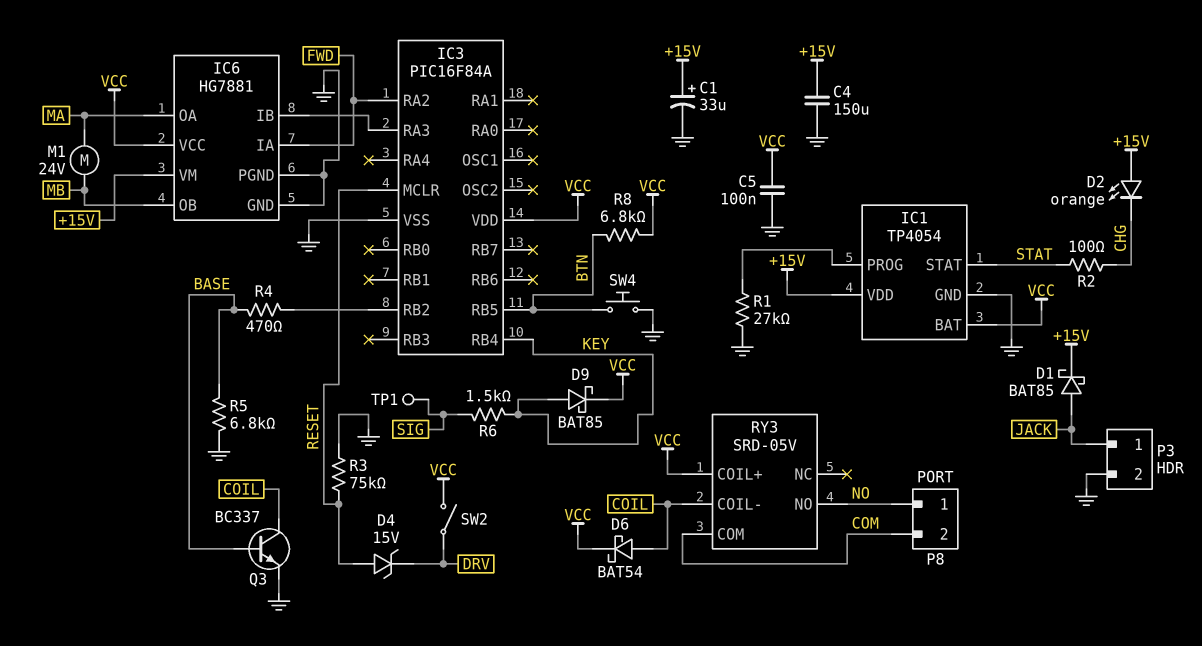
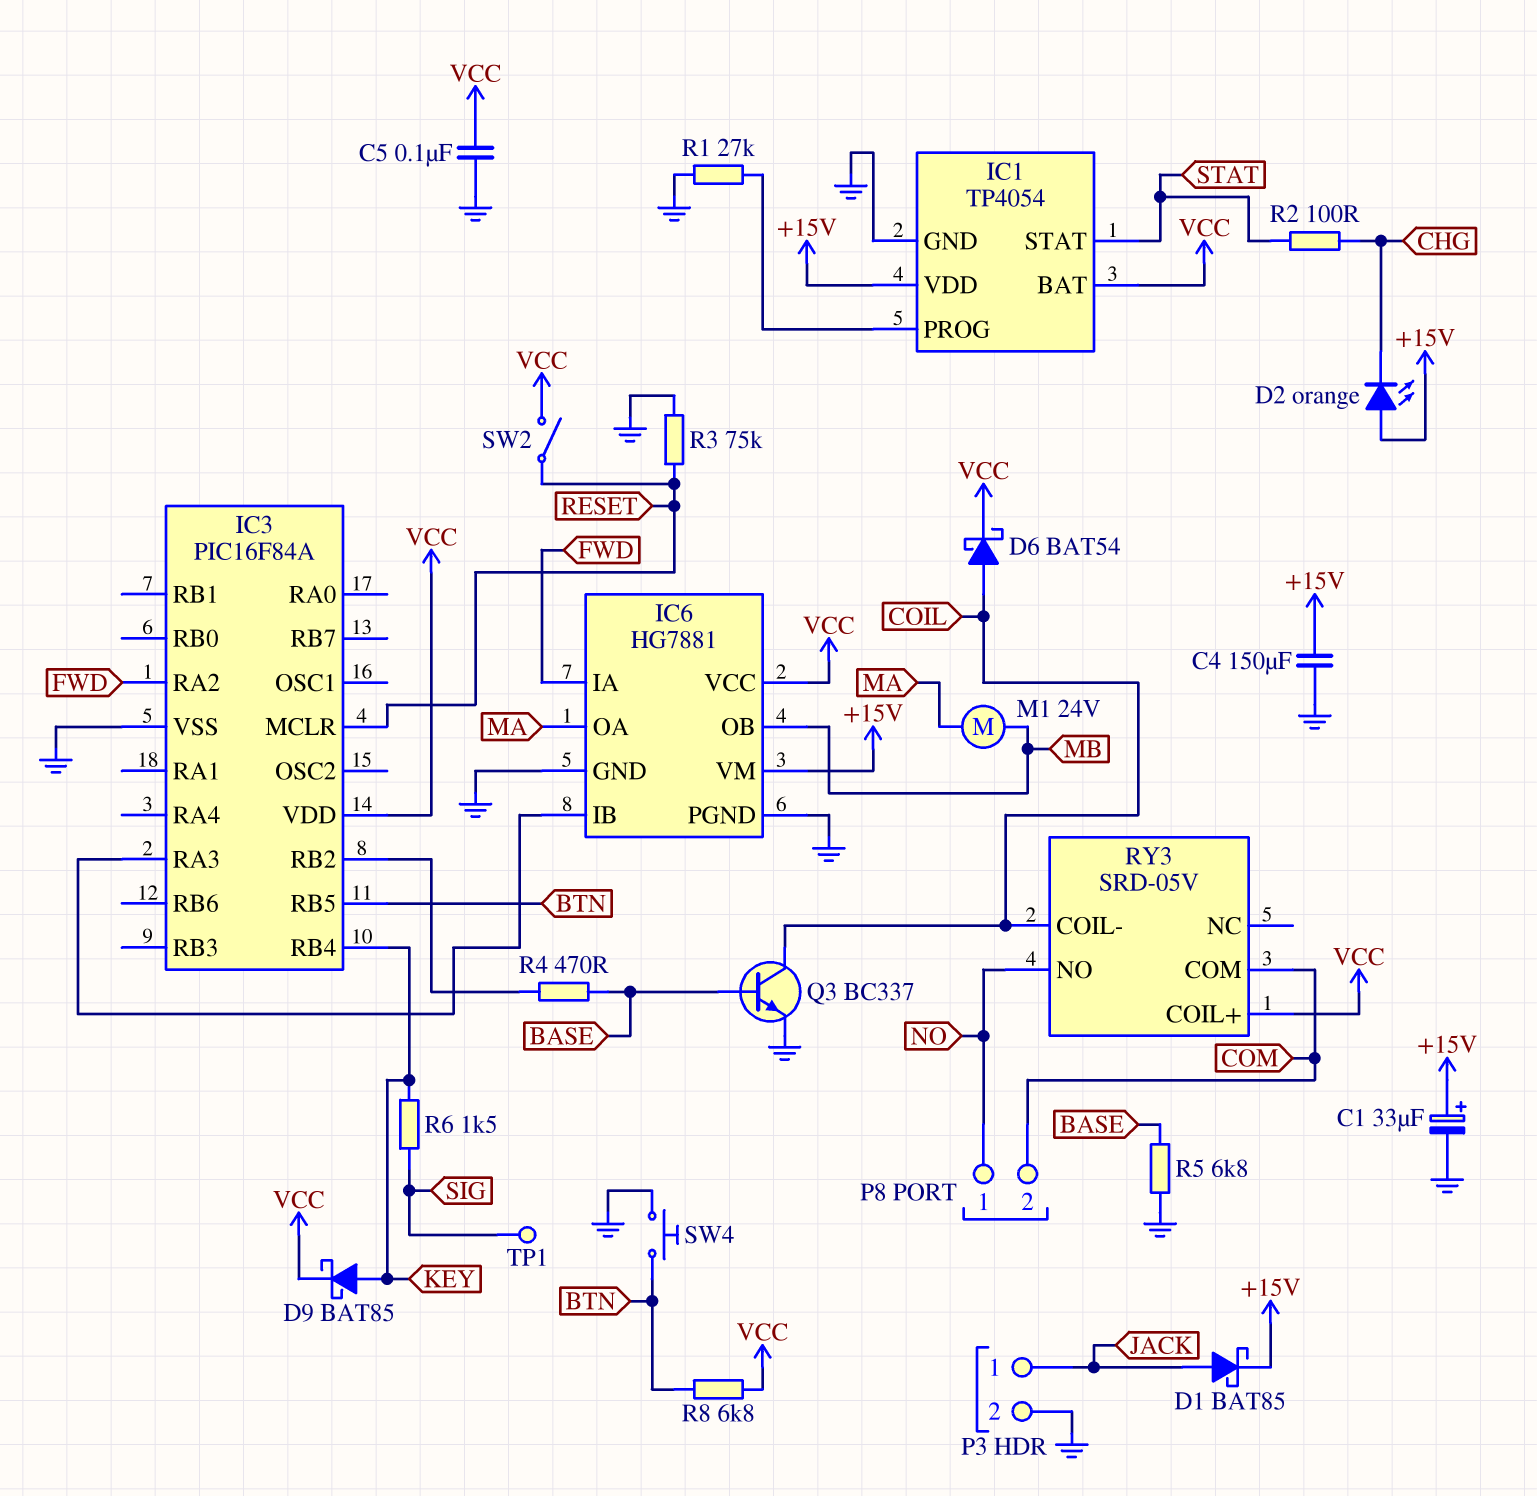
D4: zener 15V (A RESET, K DRV) -> none
SW2: switch (DRV, VCC) -> switch (RESET, VCC)

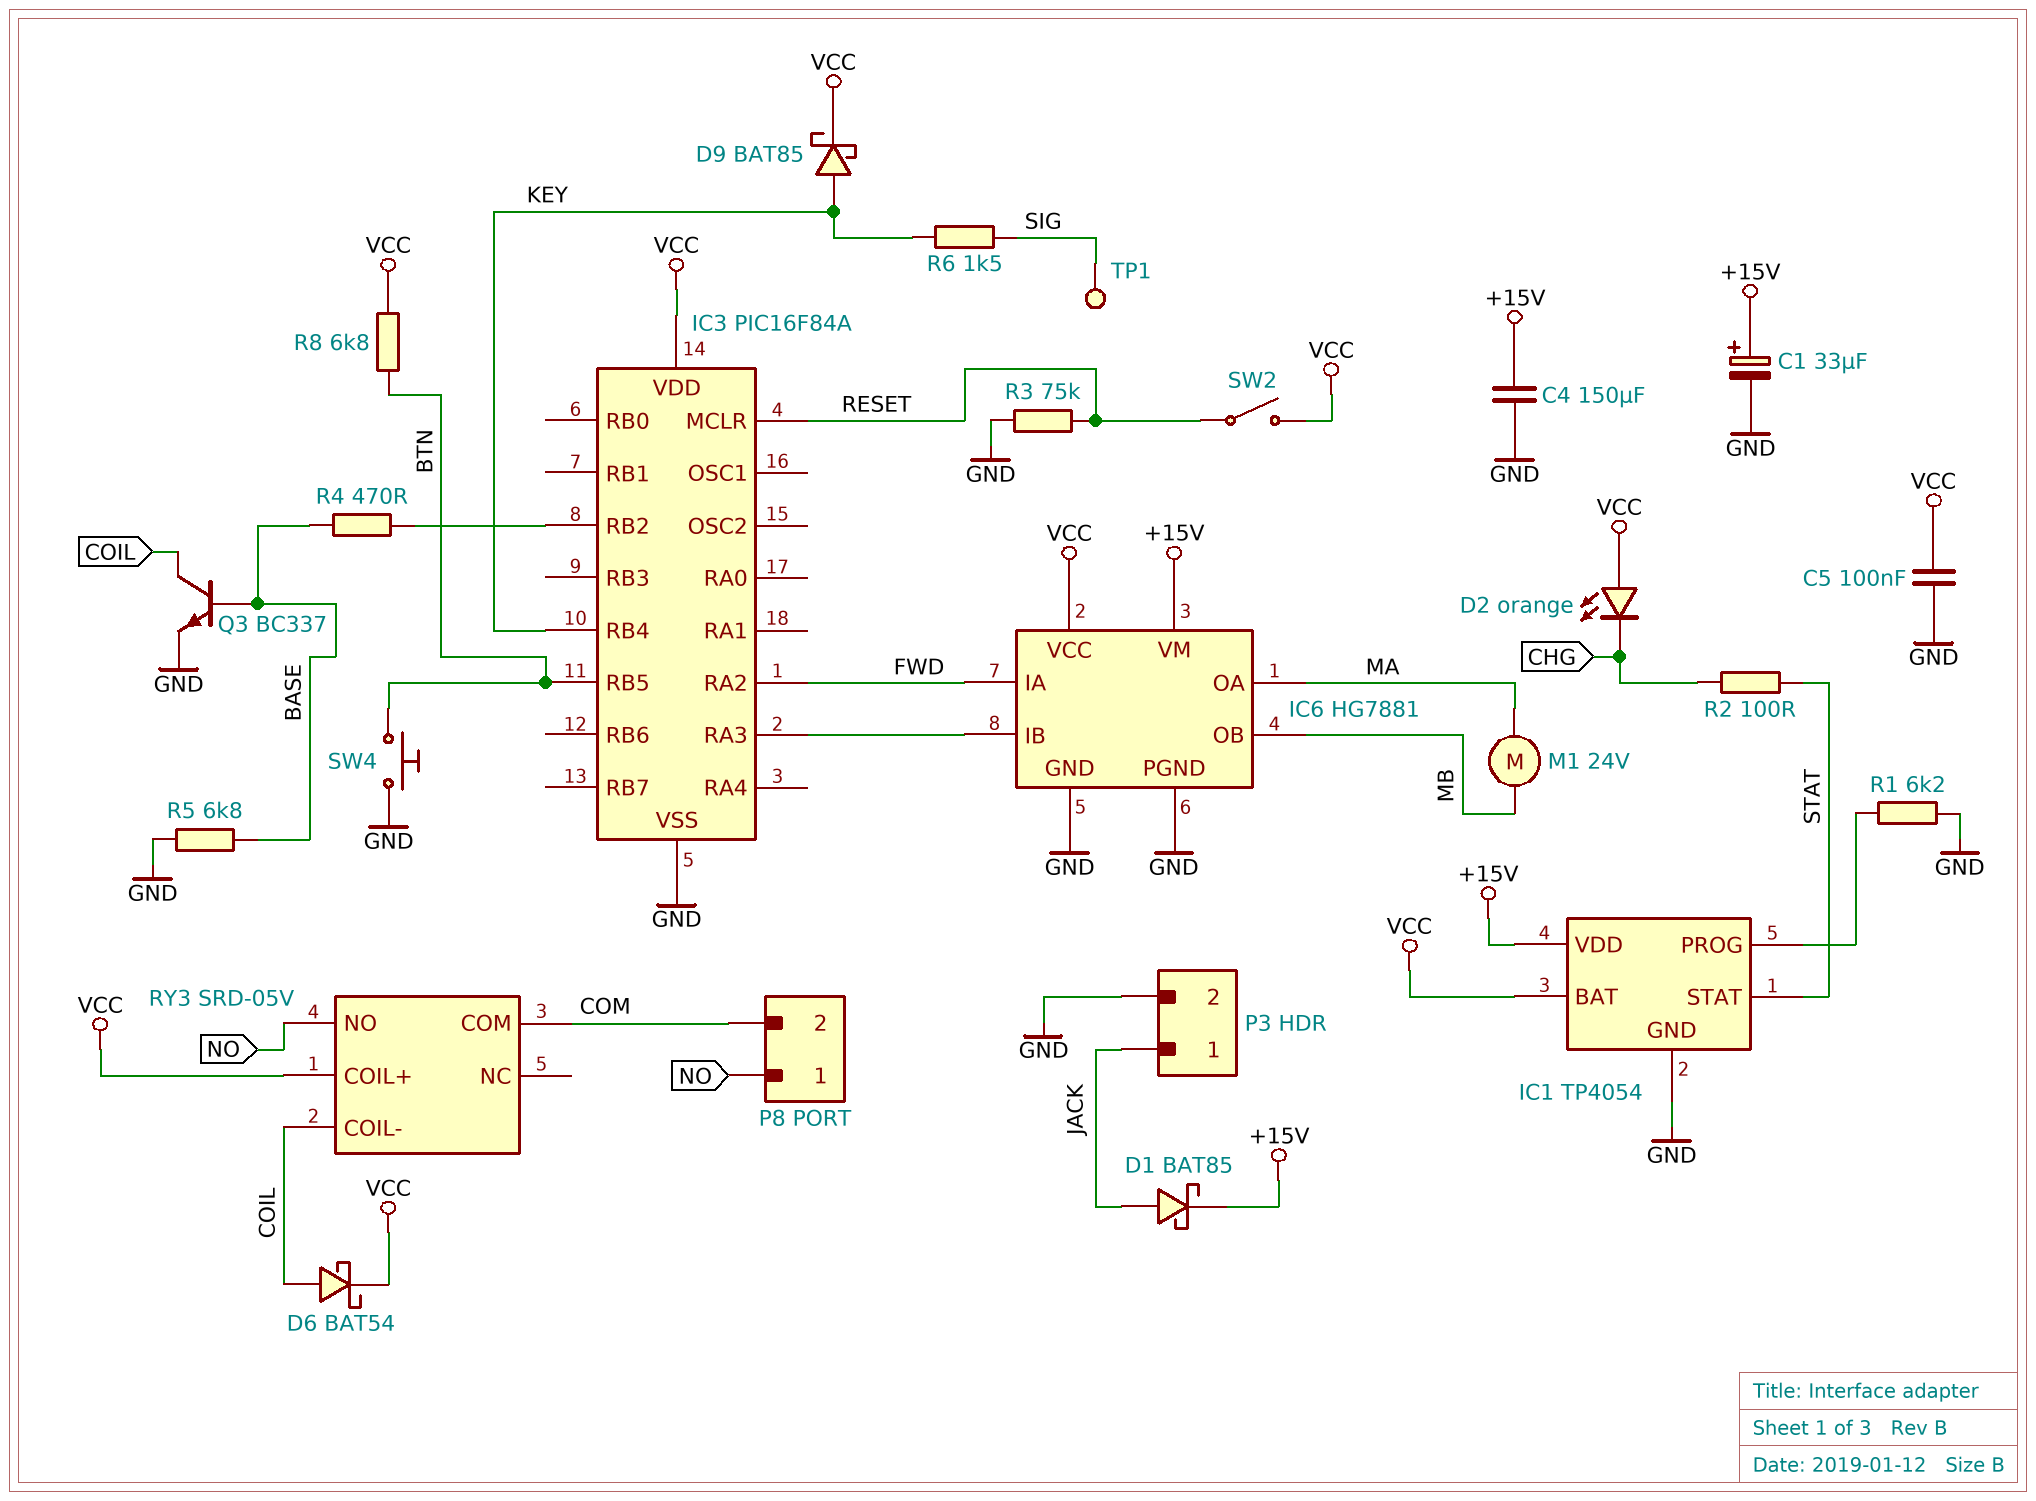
D2: LED orange (A +15V, K CHG) -> LED orange (A VCC, K CHG)
R1: 27k (GND, IC1/PROG) -> 6.2k (GND, IC1/PROG)

